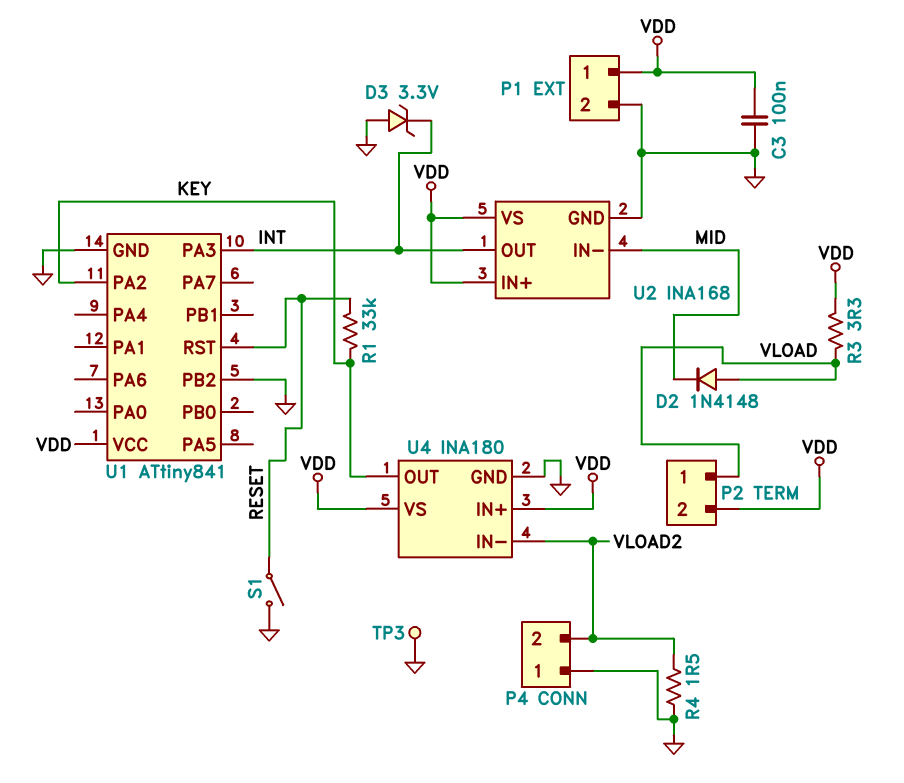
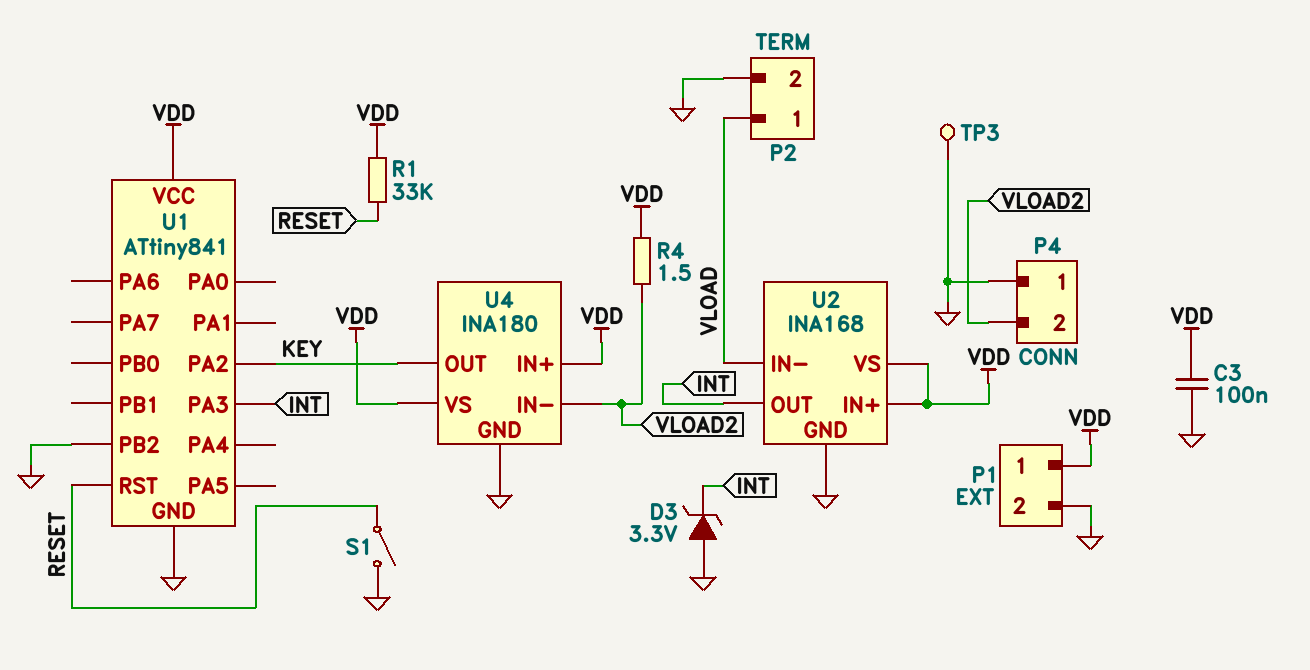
D2: diode 1N4148 (A VLOAD, K MID) -> none
P2 pin 2: VDD -> GND
R1: 33k (KEY, RESET) -> 33k (RESET, VDD)
R3: 3.3 (VDD, VLOAD) -> none
R4: 1.5 (GND, VLOAD2) -> 1.5 (VDD, VLOAD2)
U2 pin IN-: MID -> VLOAD

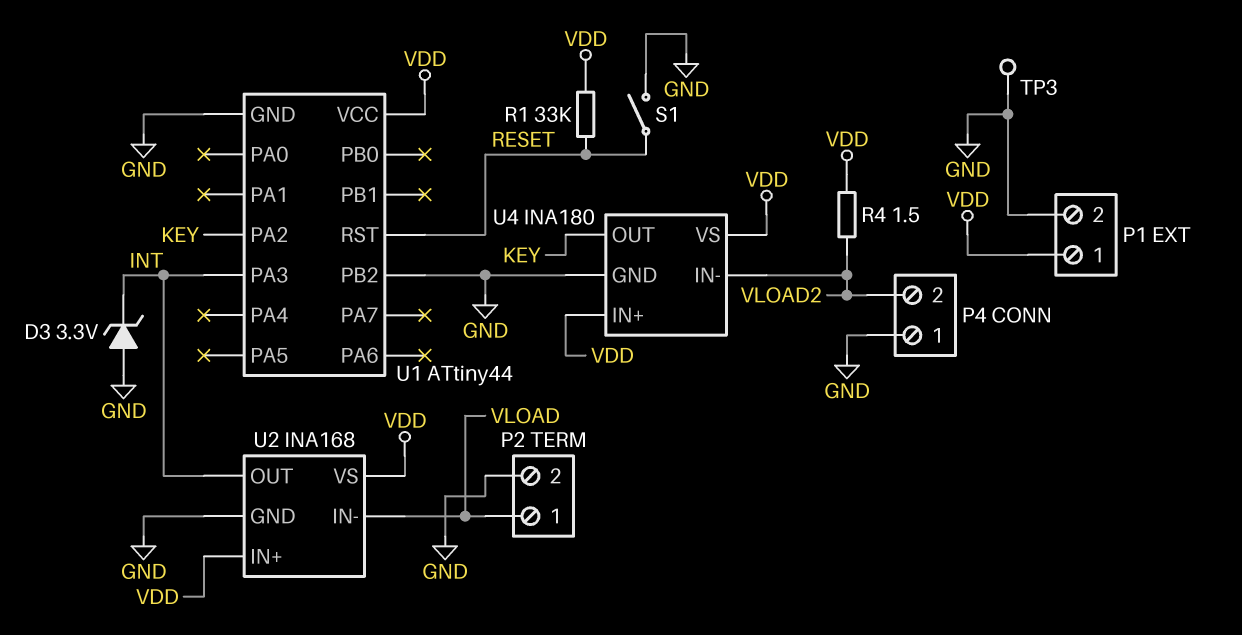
C3: 100nF (GND, VDD) -> none
U1: ATtiny841 -> ATtiny44

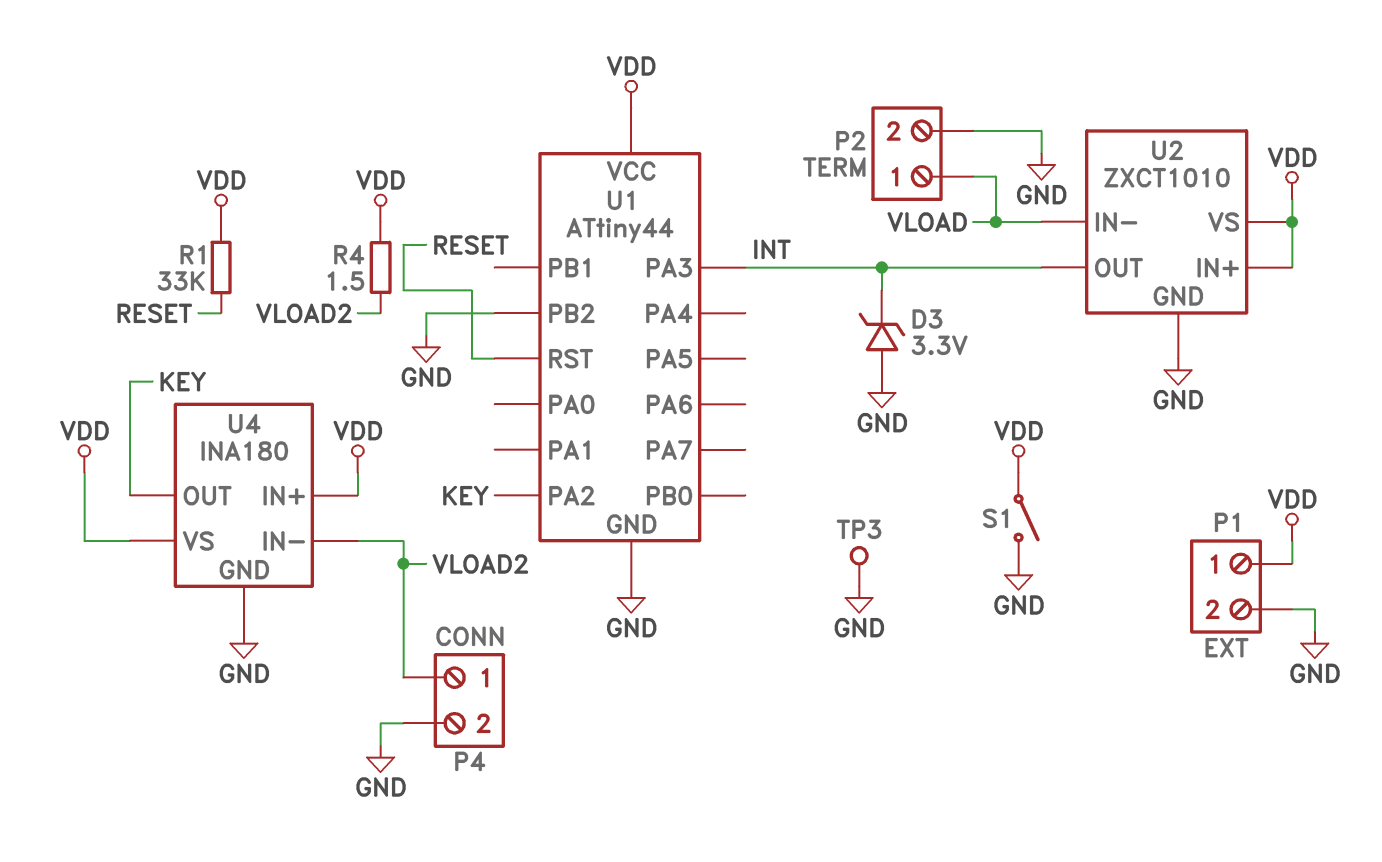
P4 pin 1: GND -> VLOAD2
P4 pin 2: VLOAD2 -> GND
S1: switch (GND, RESET) -> switch (GND, VDD)
U2: INA168 -> ZXCT1010

